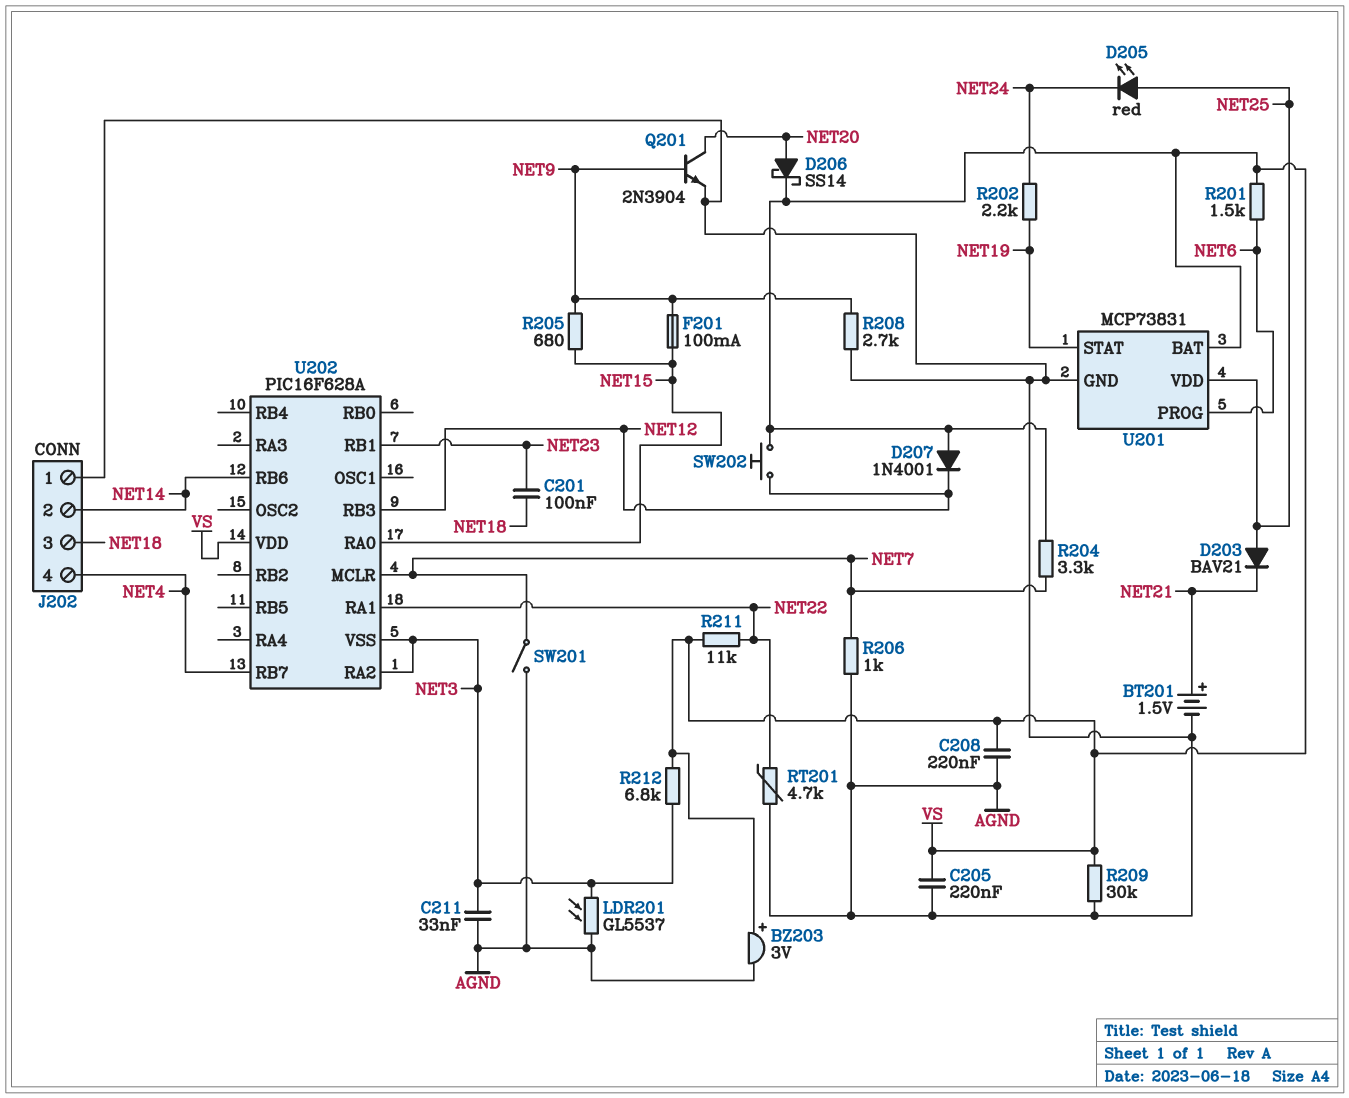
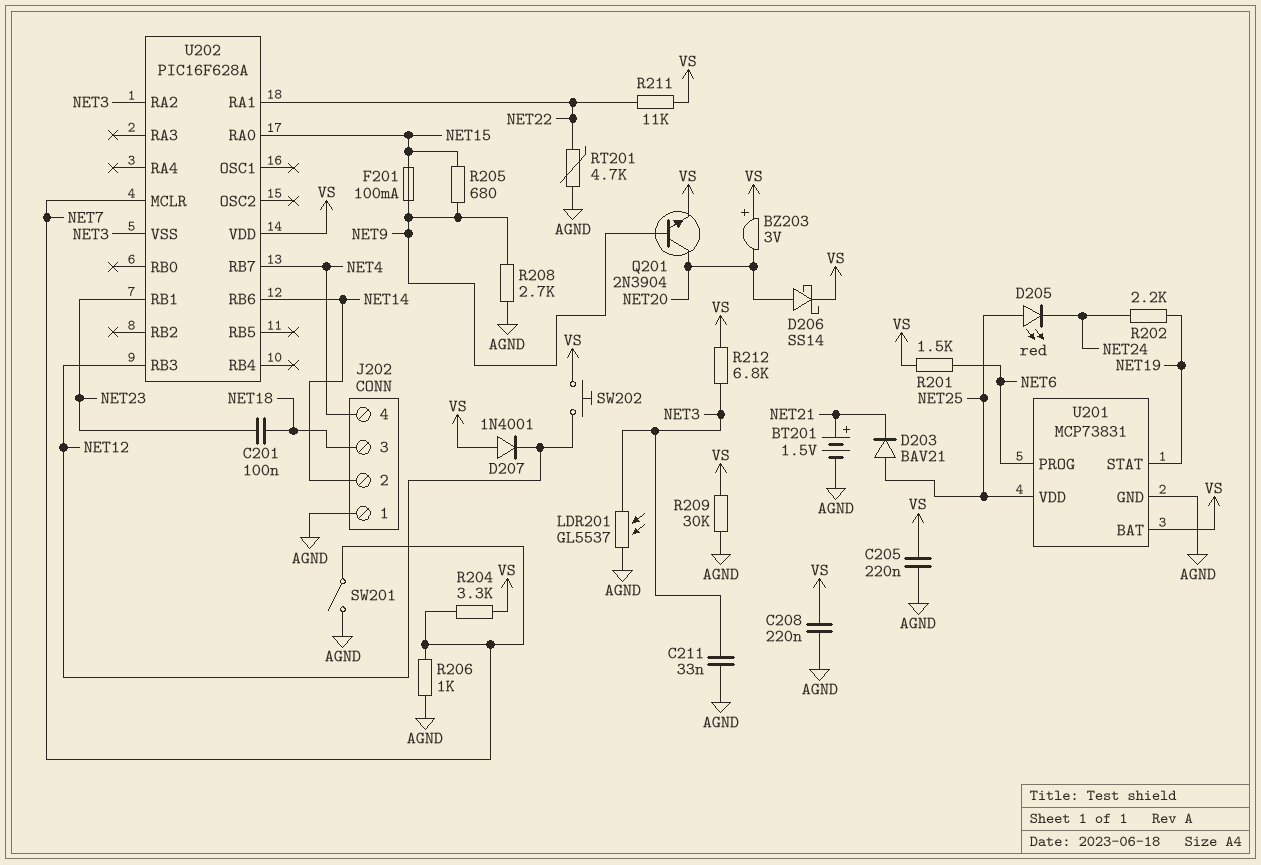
BZ203: buzzer 3V (plus VS, minus AGND) -> buzzer 3V (plus VS, minus NET20)
Q201: NPN 2N3904 (B NET9, C NET20, E AGND) -> NPN 2N3904 (B NET9, C NET20, E VS)

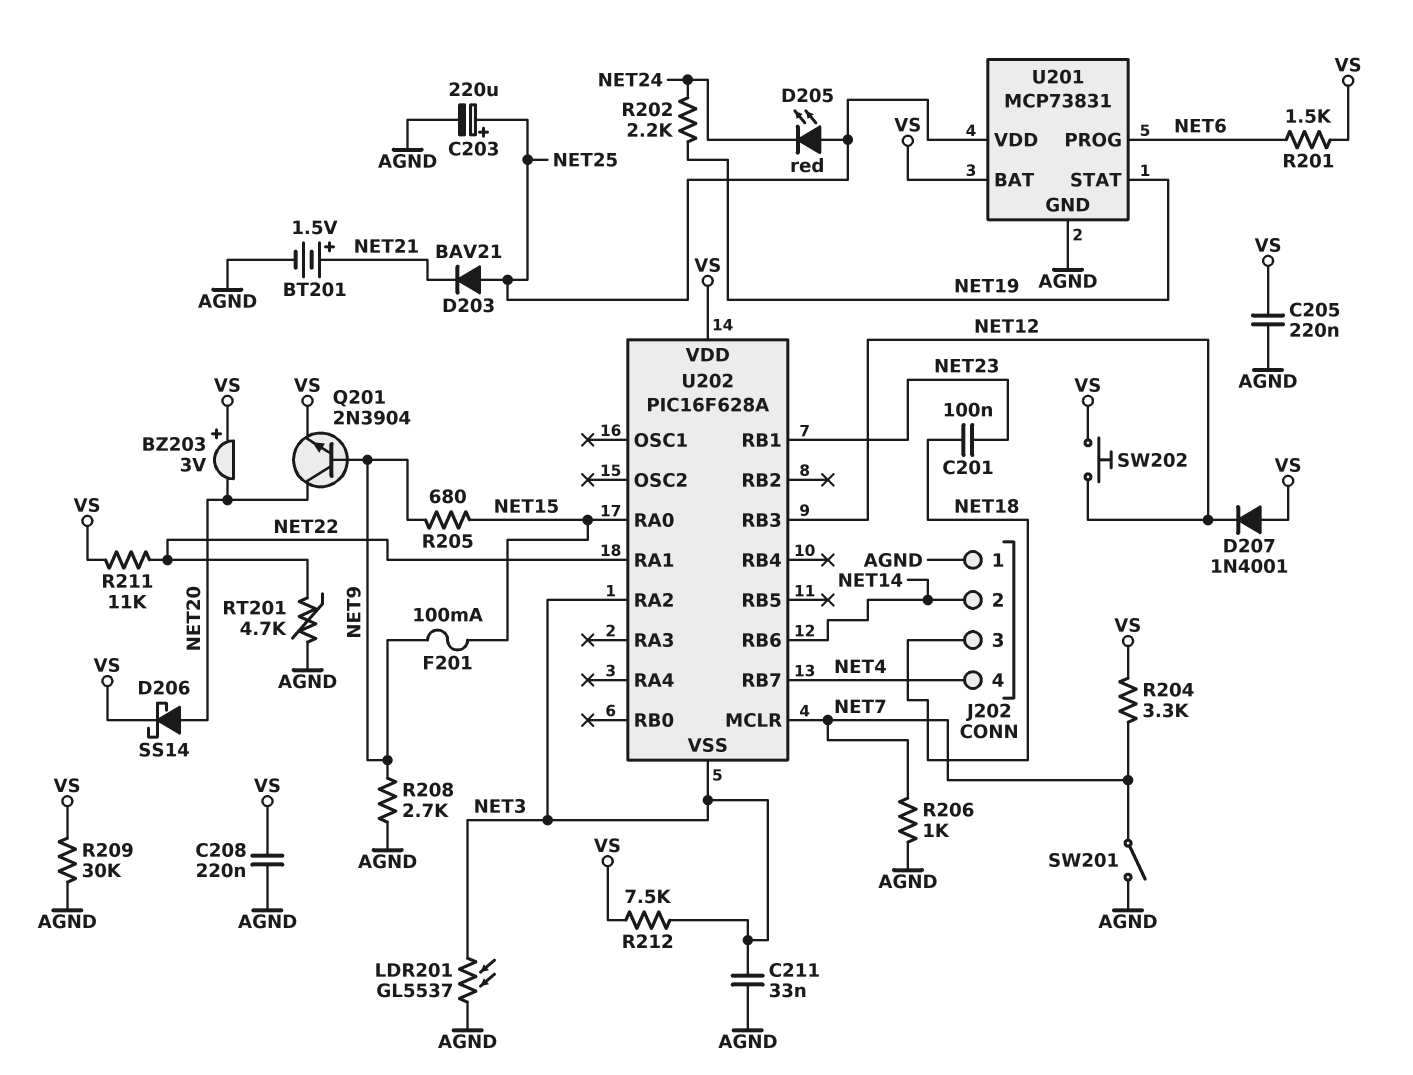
C203: none -> 220uF (plus NET25, minus AGND)
R212: 6.8k (NET3, VS) -> 7.5k (NET3, VS)

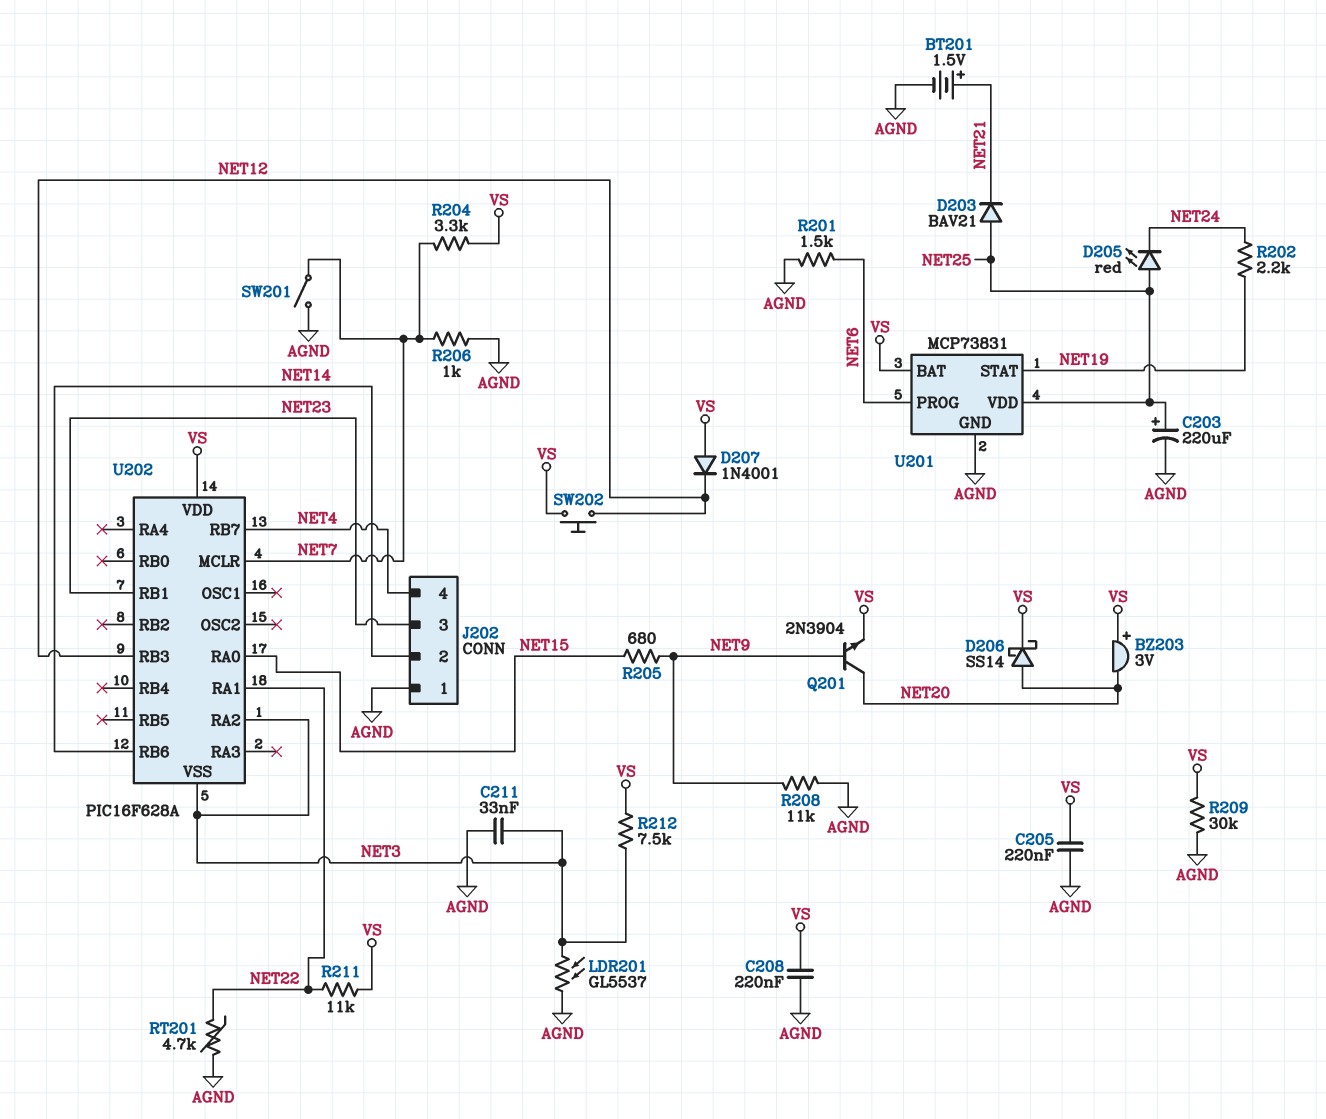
C201: 100nF (NET18, NET23) -> none
F201: 100mA (NET9, NET15) -> none
J202 pin 3: NET18 -> NET23
R201: 1.5k (NET6, VS) -> 1.5k (AGND, NET6)
R208: 2.7k (AGND, NET9) -> 11k (AGND, NET9)

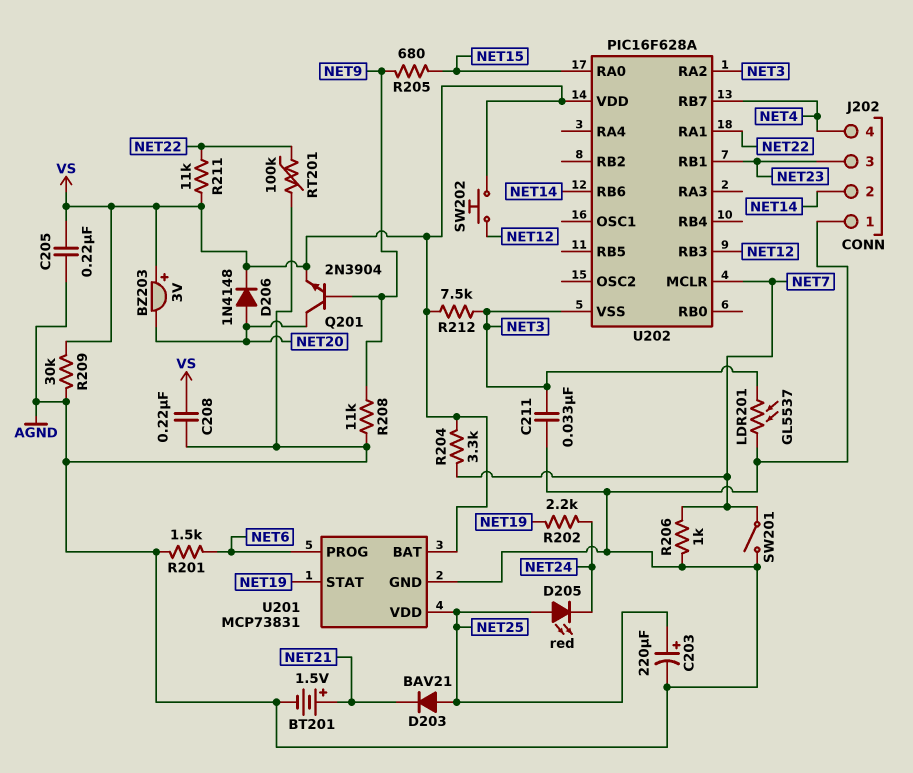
D206: schottky SS14 (A NET20, K VS) -> diode 1N4148 (A NET20, K VS)
D207: diode 1N4001 (A VS, K NET12) -> none
RT201: 4.7k (AGND, NET22) -> 100k (AGND, NET22)

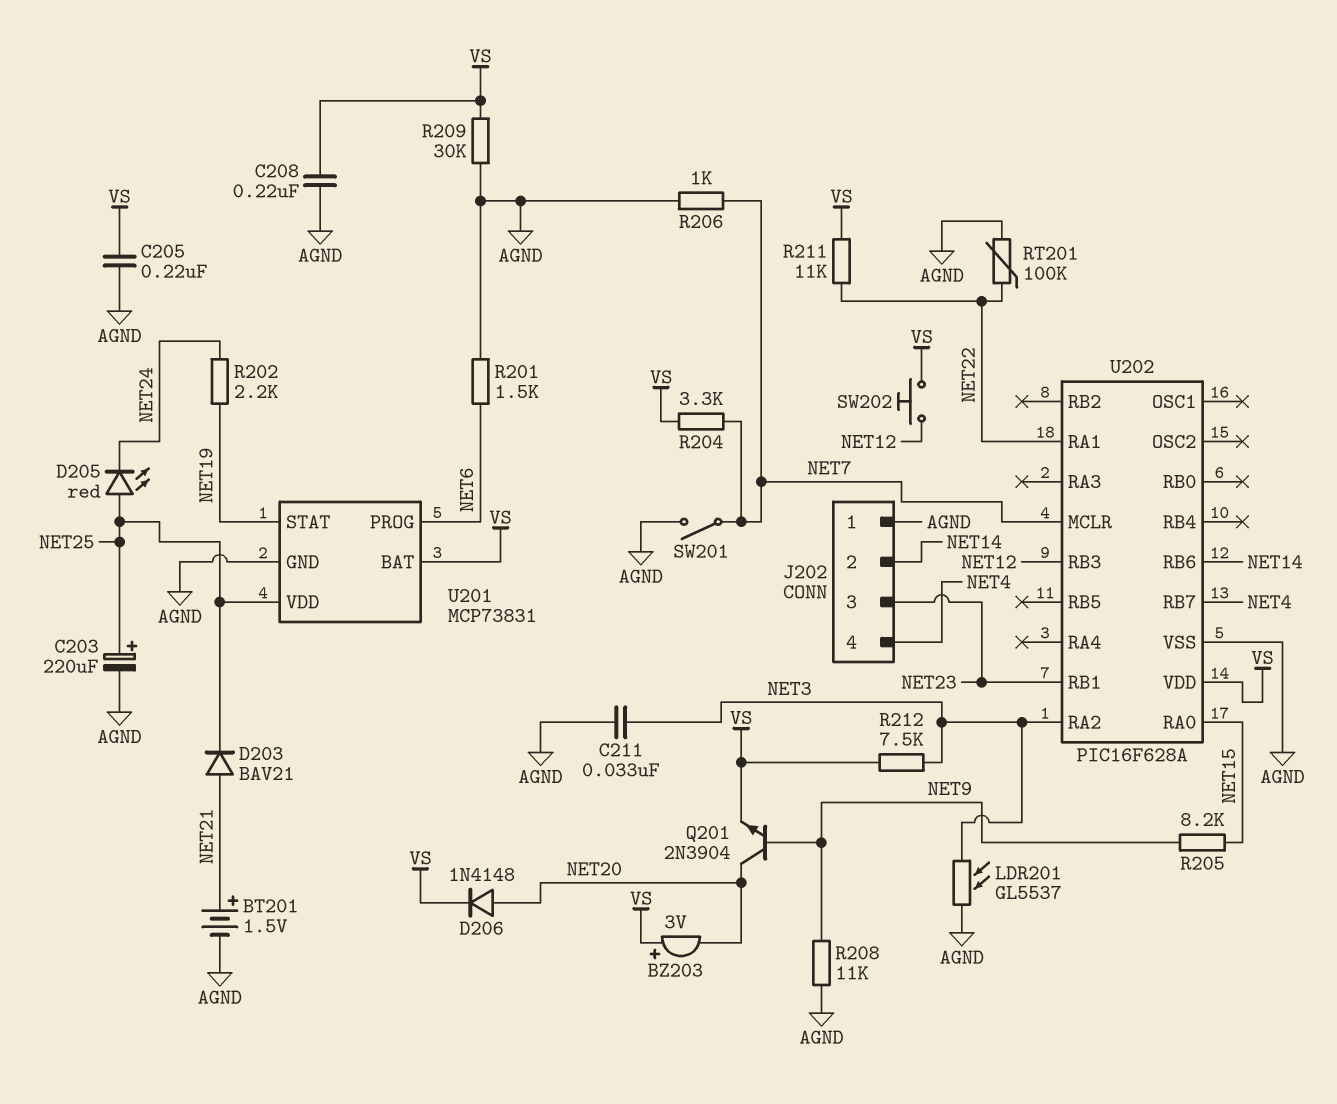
D203: diode BAV21 (A NET25, K NET21) -> diode BAV21 (A NET21, K NET25)
R205: 680 (NET9, NET15) -> 8.2k (NET9, NET15)
U202 pin VSS: NET3 -> AGND

